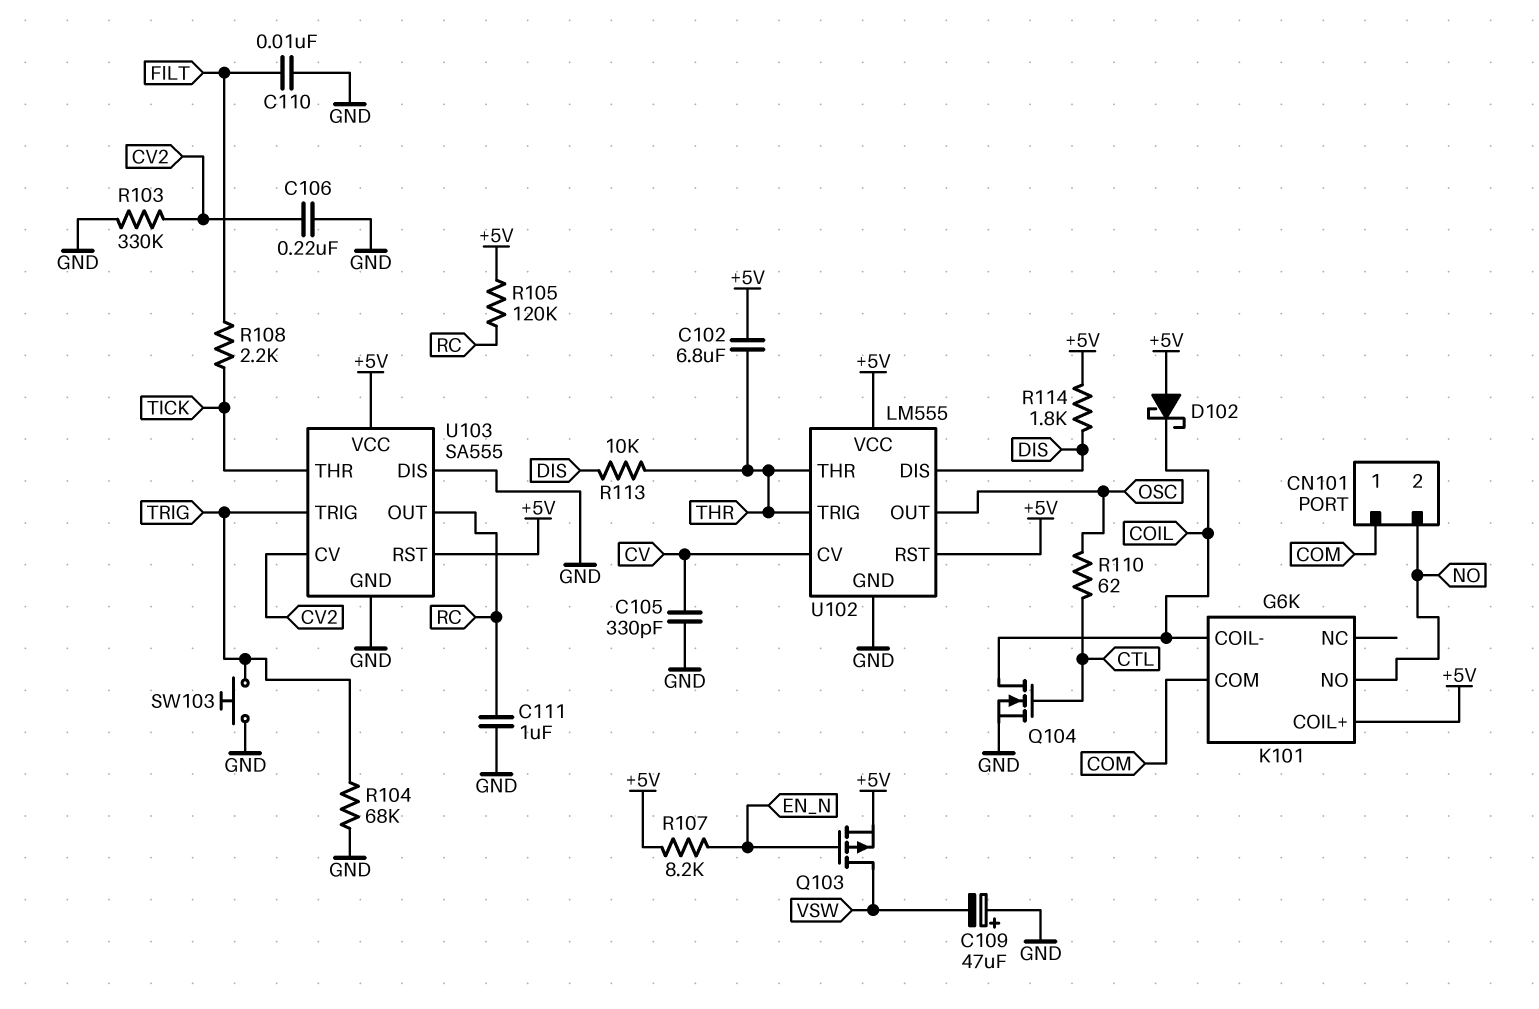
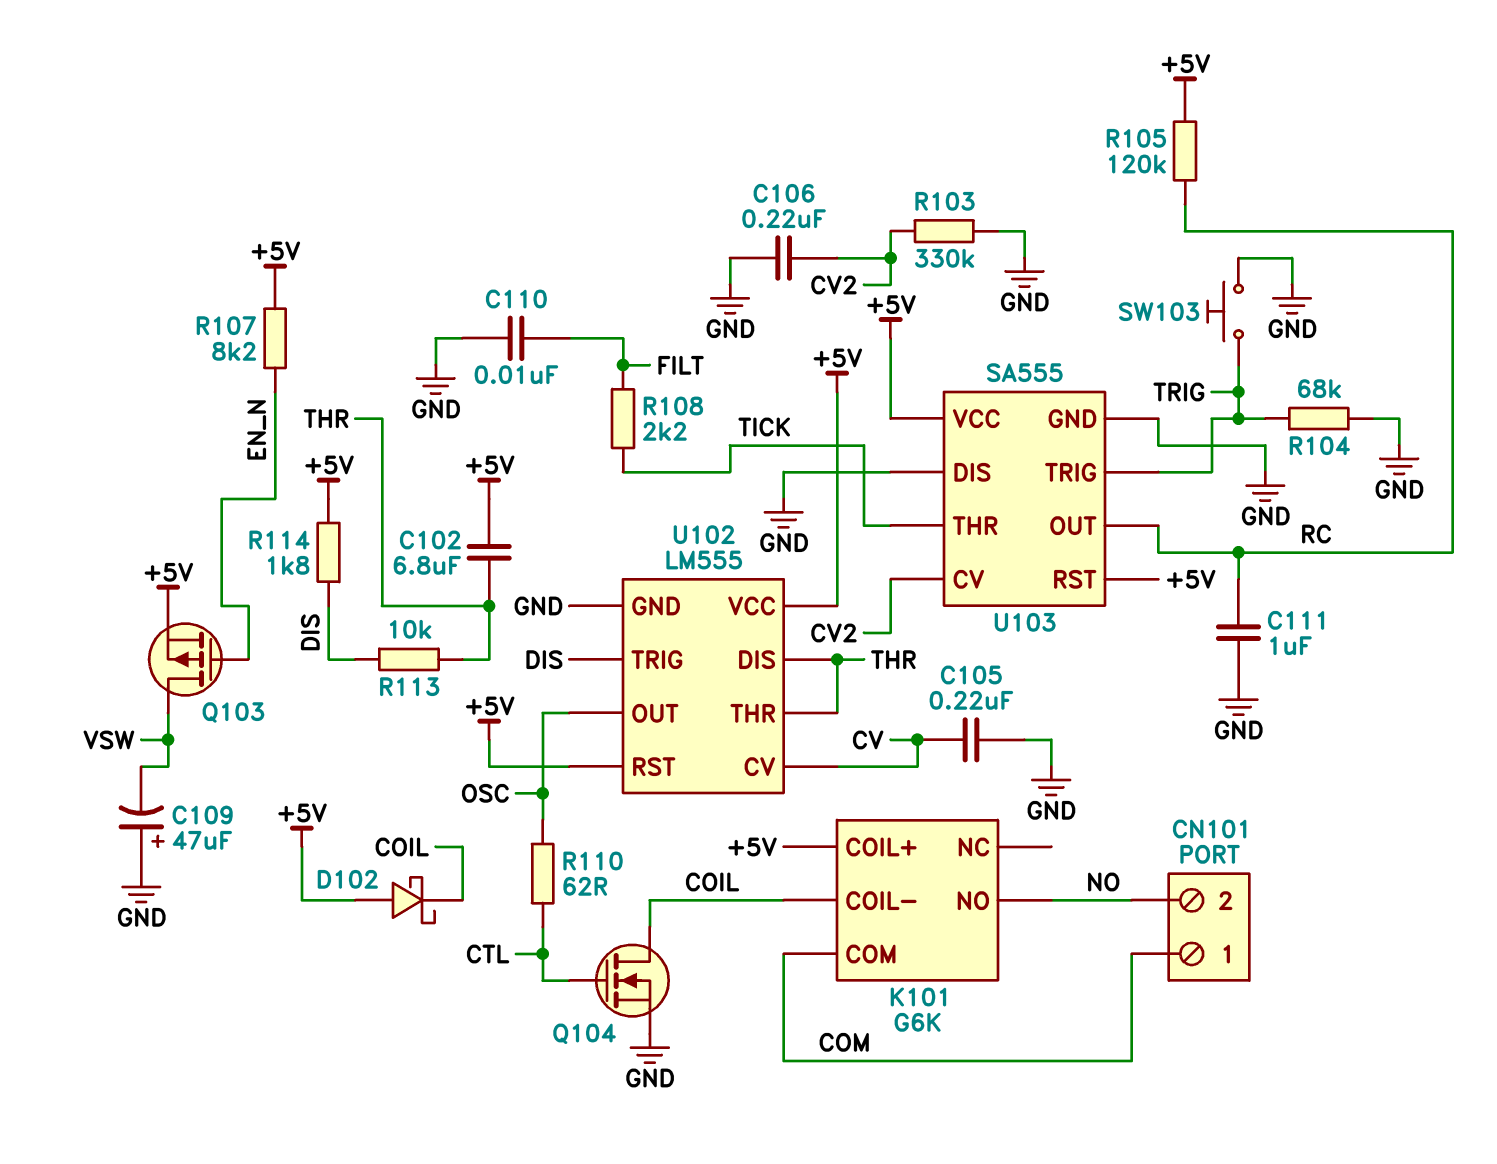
C105: 330pF (CV, GND) -> 220nF (CV, GND)
U102 pin DIS: DIS -> THR
U102 pin TRIG: THR -> DIS

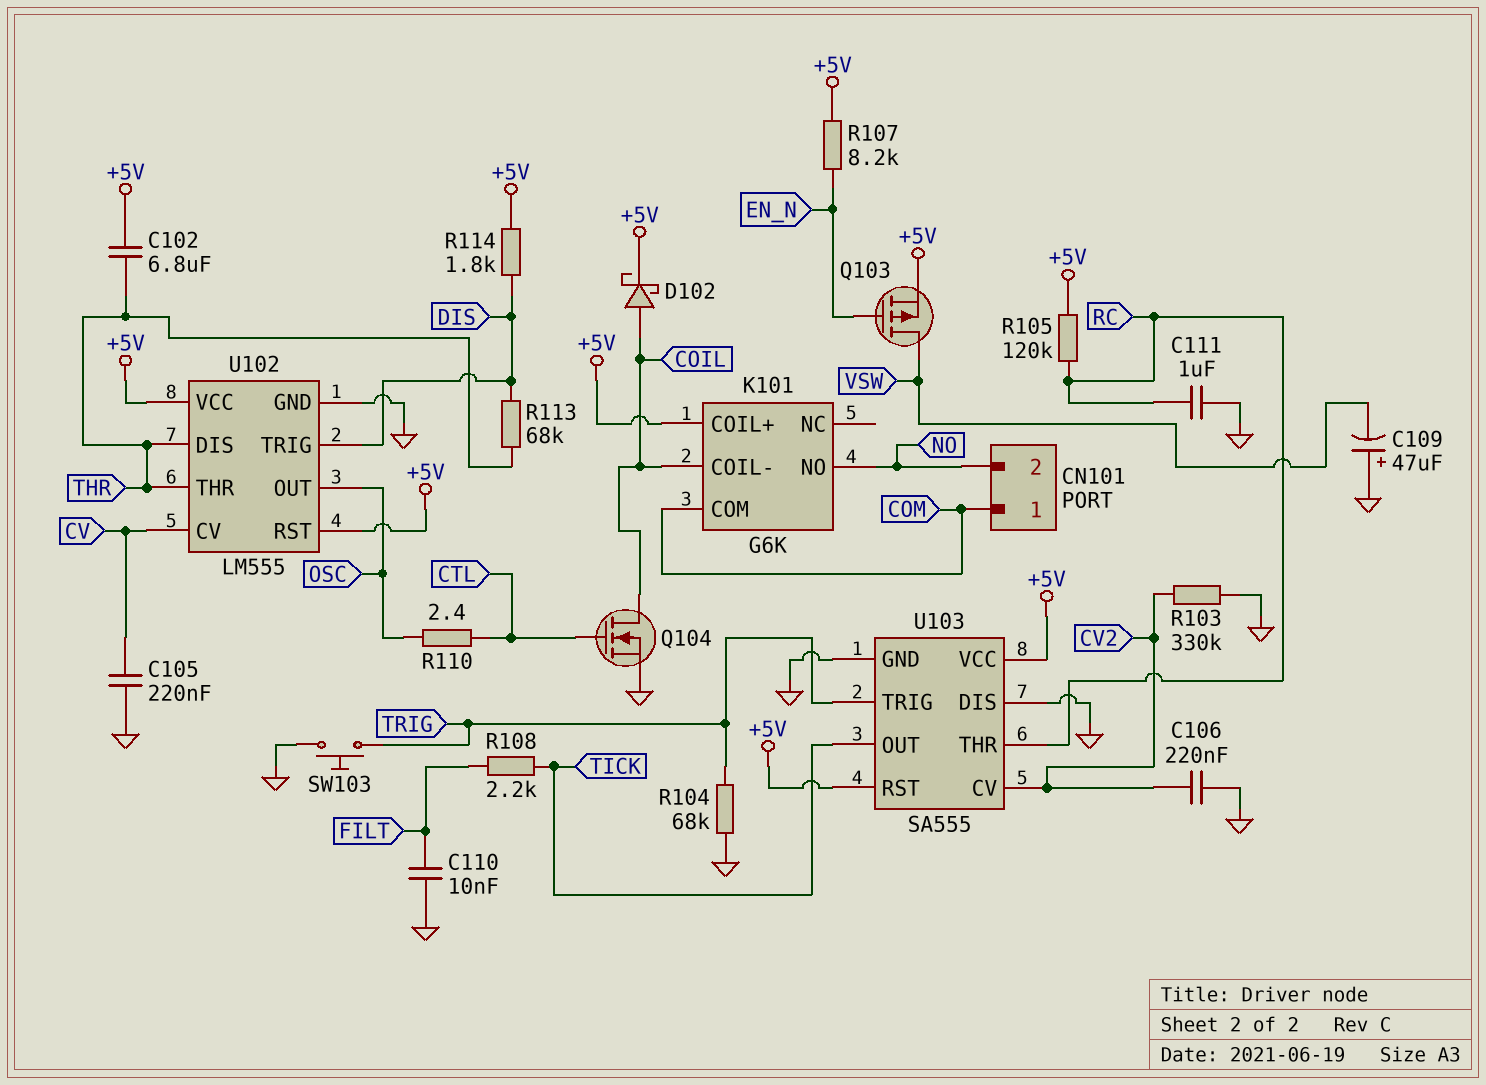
D102: schottky (A +5V, K COIL) -> schottky (A COIL, K +5V)
R110: 62 (CTL, OSC) -> 2.4 (CTL, OSC)
R113: 10k (DIS, THR) -> 68k (DIS, THR)
U103 pin OUT: RC -> TICK
U103 pin THR: TICK -> RC

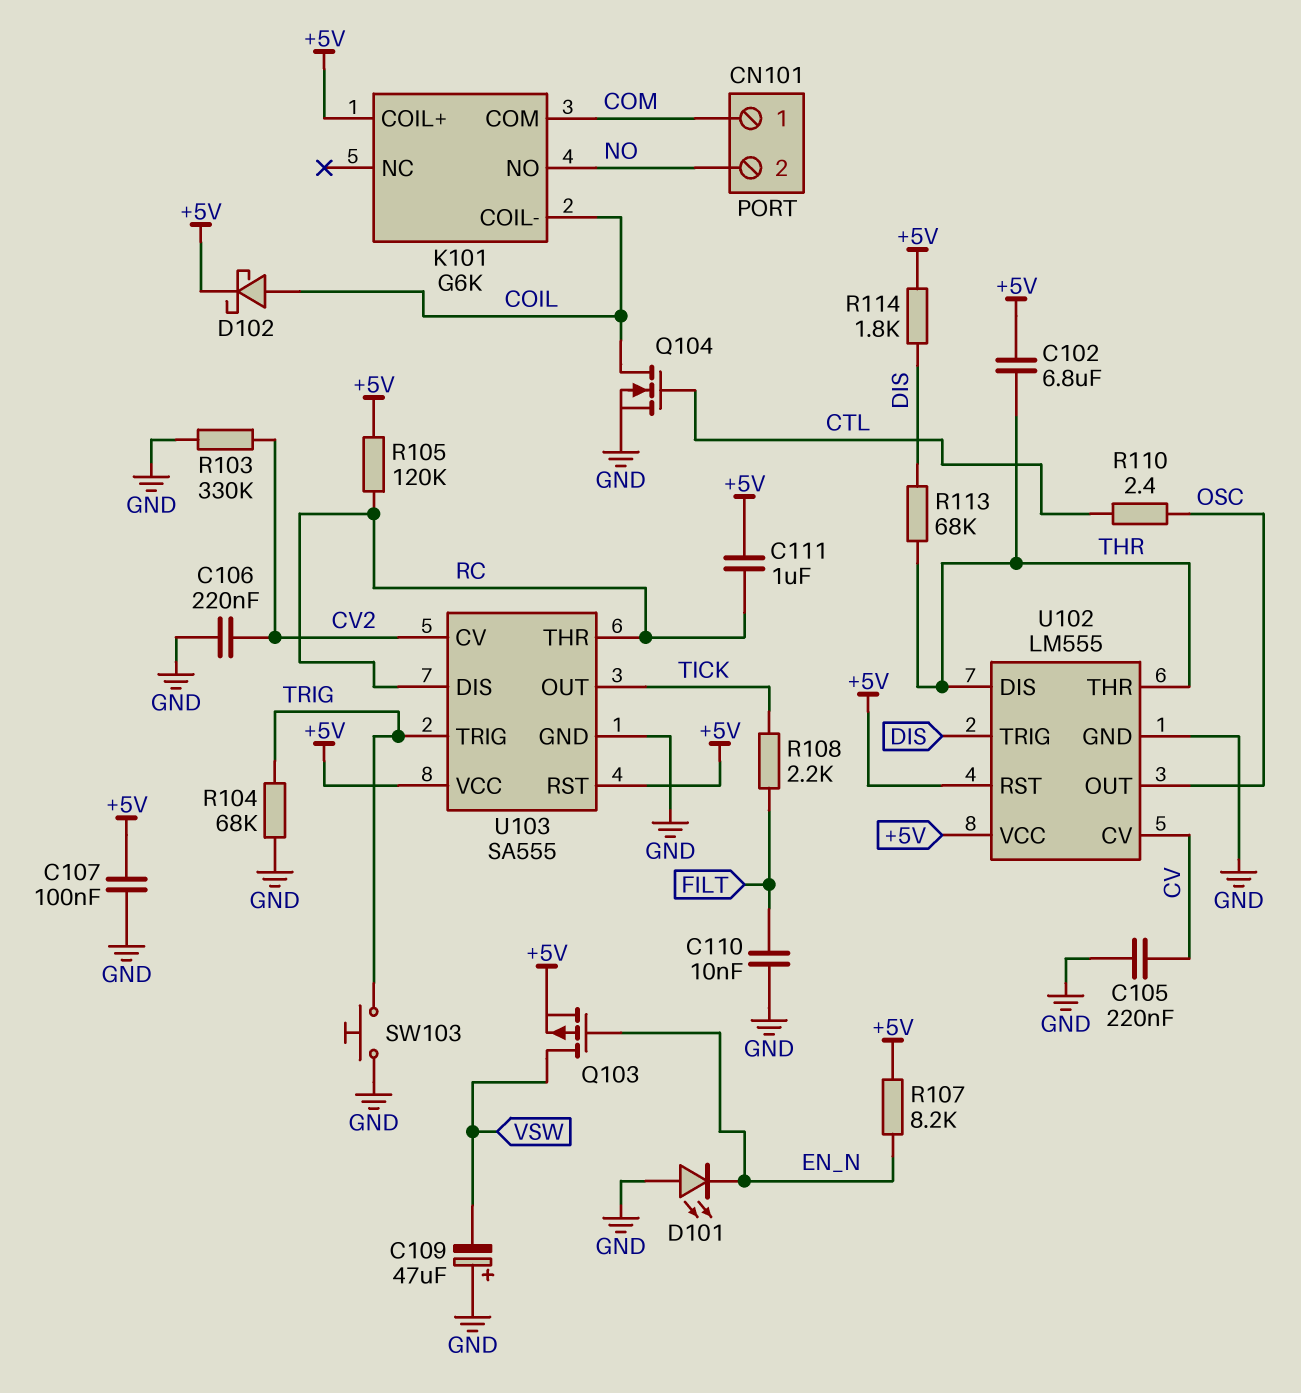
C107: none -> 100nF (+5V, GND)
C111: 1uF (GND, RC) -> 1uF (+5V, RC)
D101: none -> LED (A GND, K EN_N)
U103 pin DIS: GND -> RC

